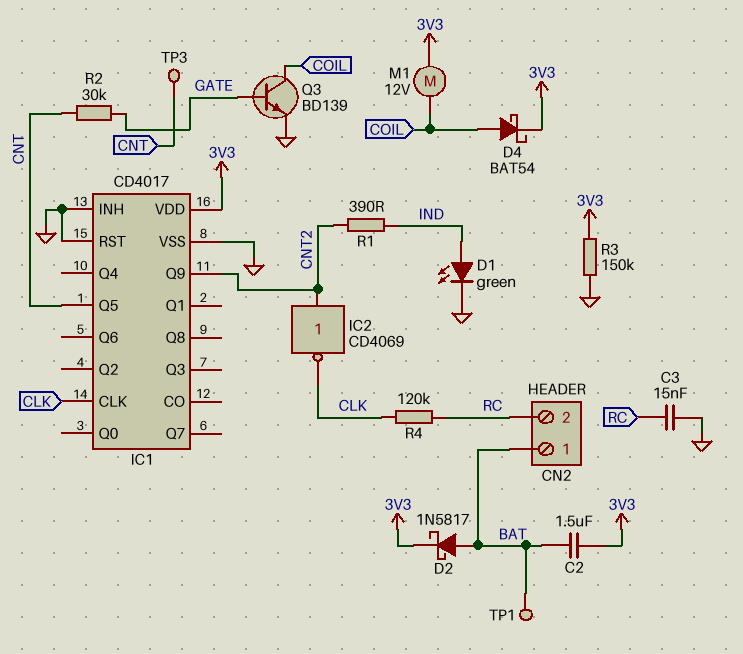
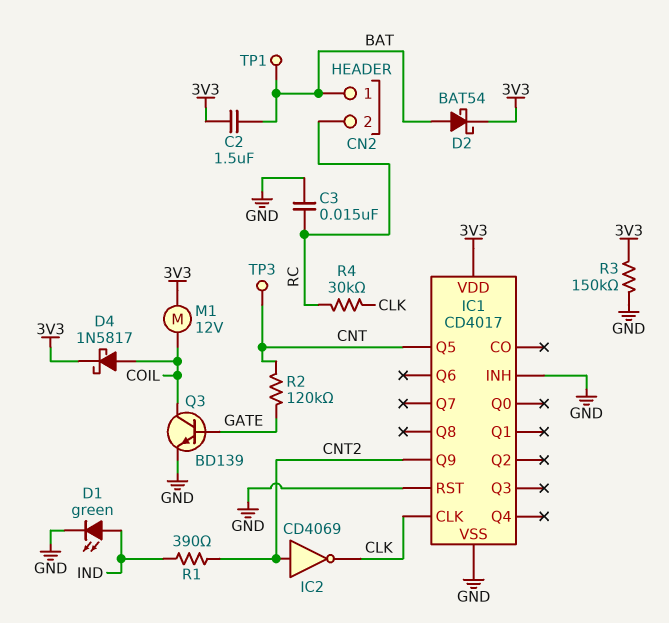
D2: schottky 1N5817 (A BAT, K 3V3) -> schottky BAT54 (A BAT, K 3V3)
D4: schottky BAT54 (A COIL, K 3V3) -> schottky 1N5817 (A COIL, K 3V3)
R2: 30k (CNT, GATE) -> 120k (CNT, GATE)
R4: 120k (CLK, RC) -> 30k (CLK, RC)

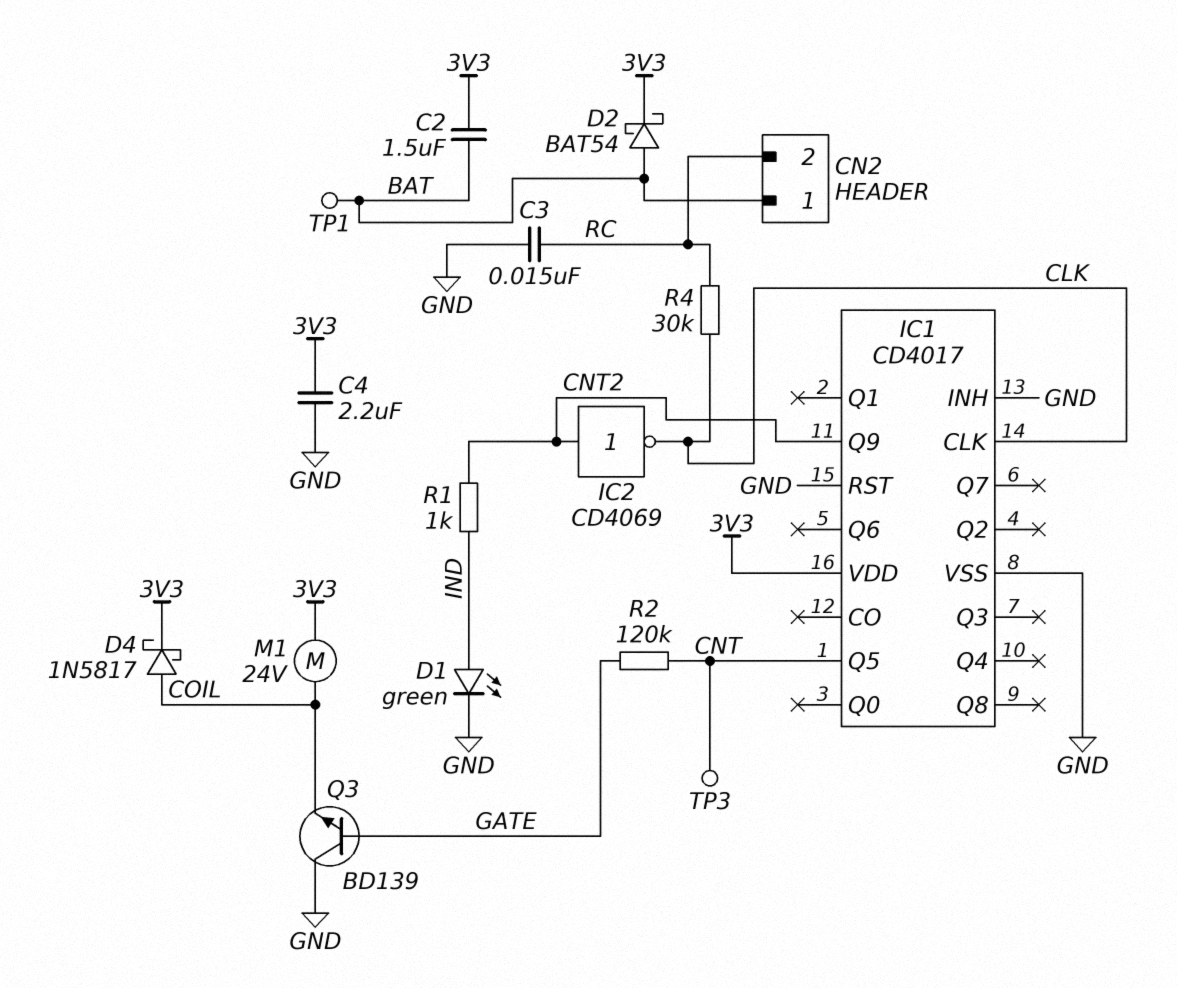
C4: none -> 2.2uF (3V3, GND)
M1: motor 12V (3V3, COIL) -> motor 24V (3V3, COIL)
Q3: NPN BD139 (B GATE, C COIL, E GND) -> NPN BD139 (B GATE, C GND, E COIL)
R1: 390 (CNT2, IND) -> 1k (CNT2, IND)
R3: 150k (3V3, GND) -> none

